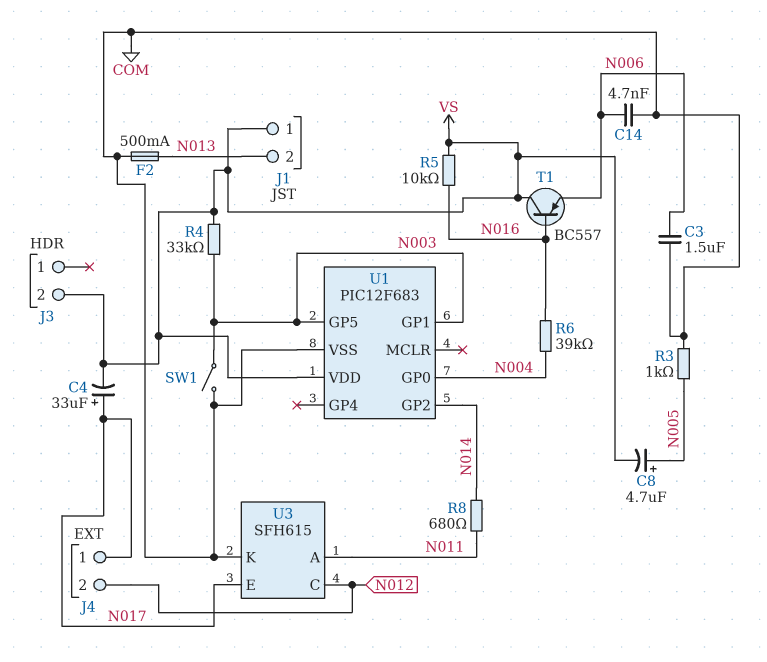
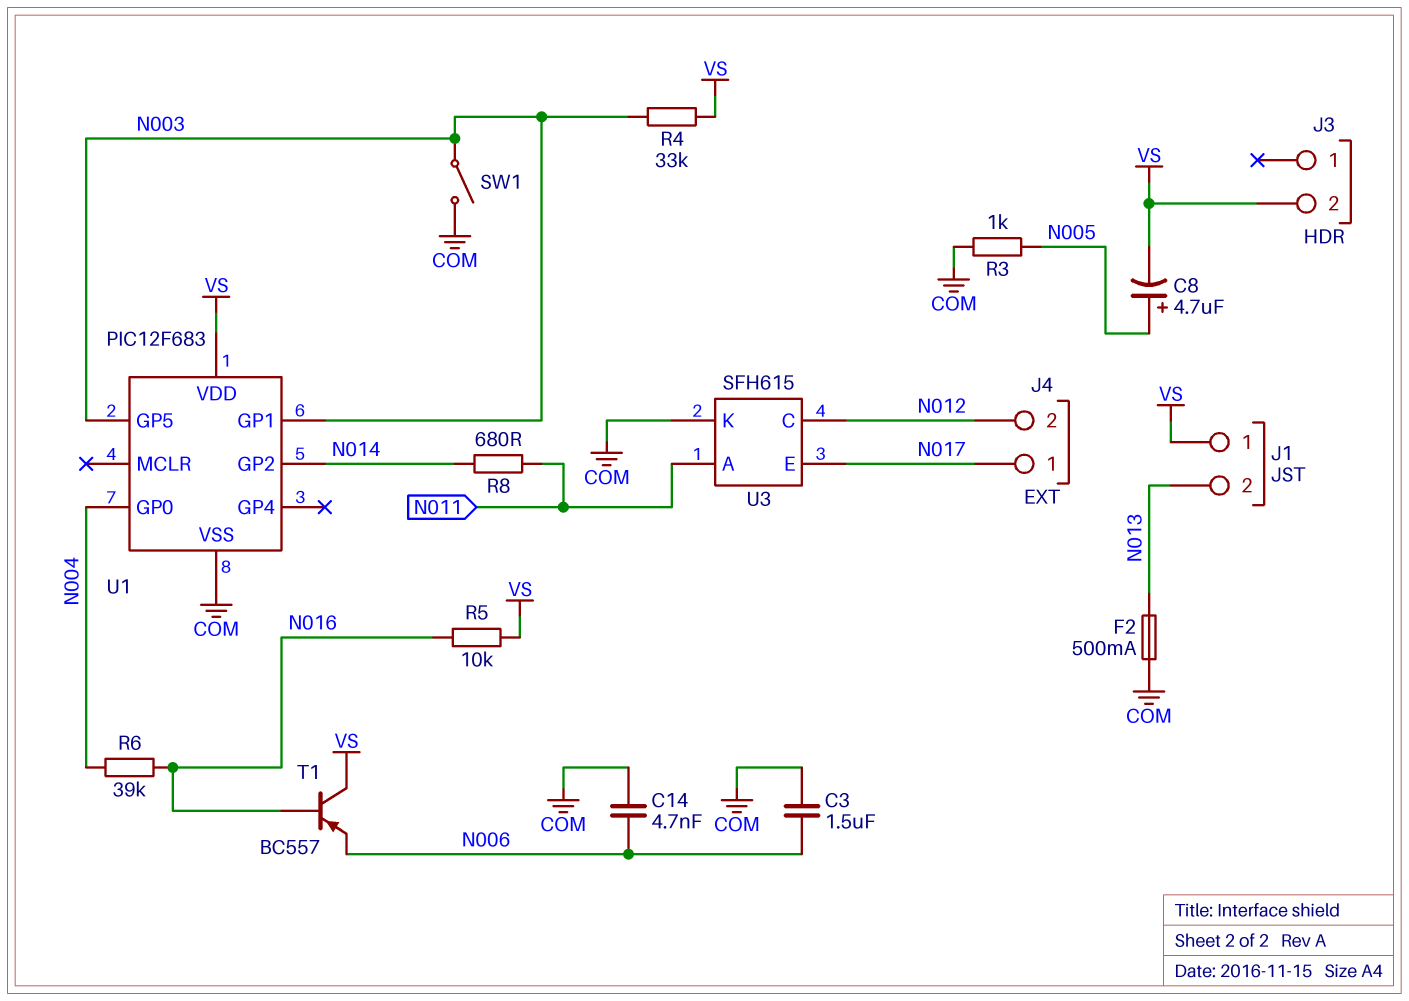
C4: 33uF (plus N017, minus VS) -> none

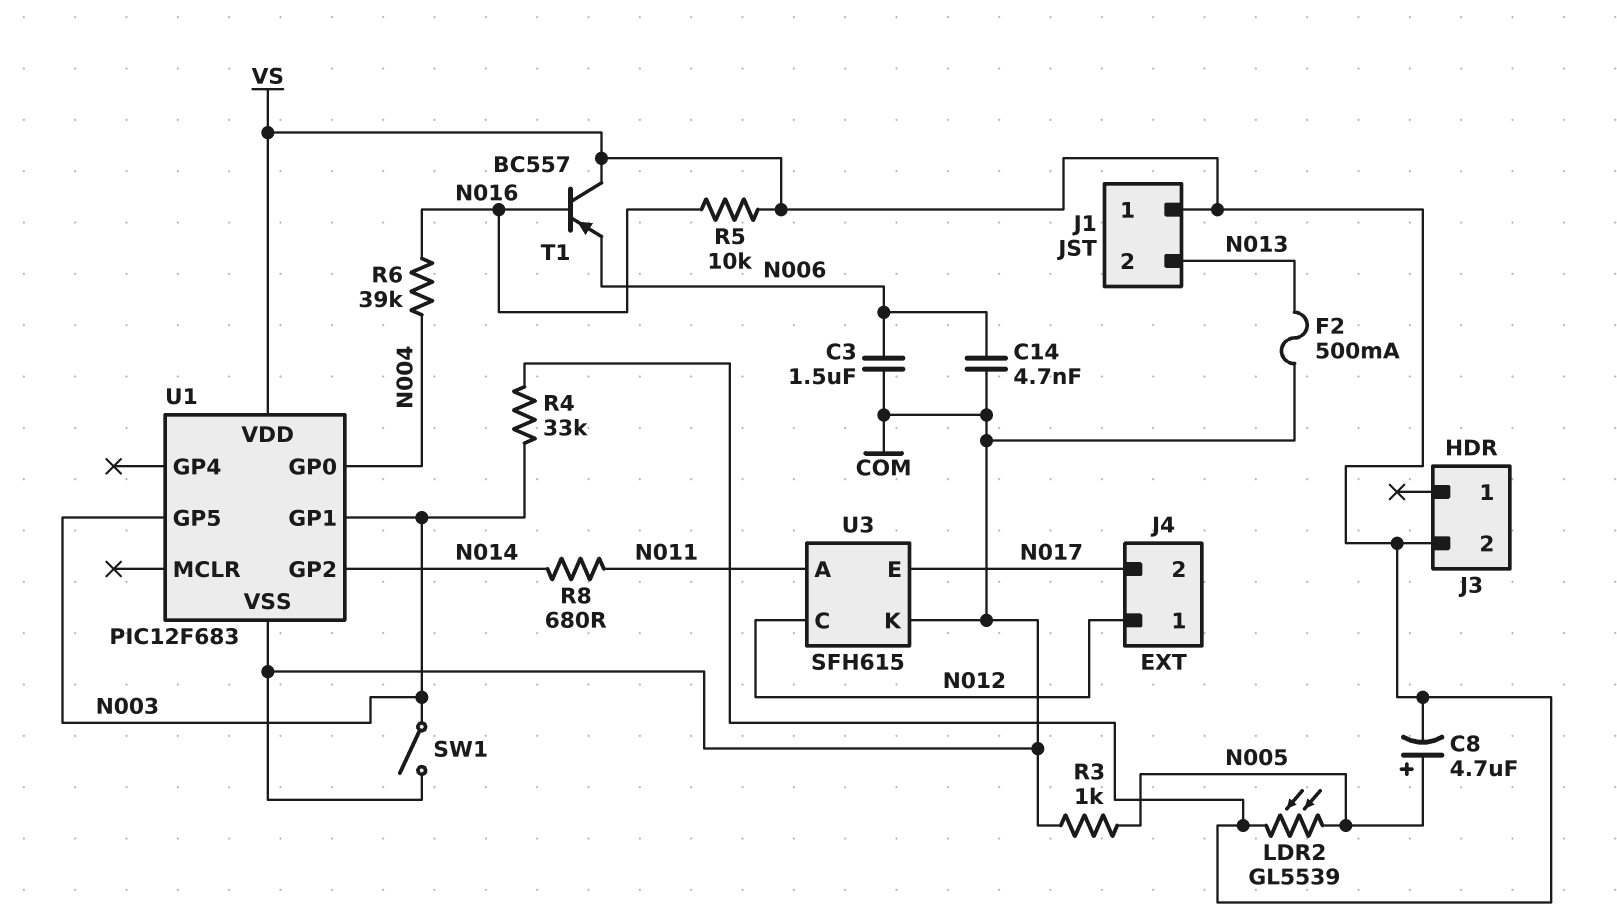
J4 pin 1: N017 -> N012
J4 pin 2: N012 -> N017
LDR2: none -> GL5539 (N005, VS)

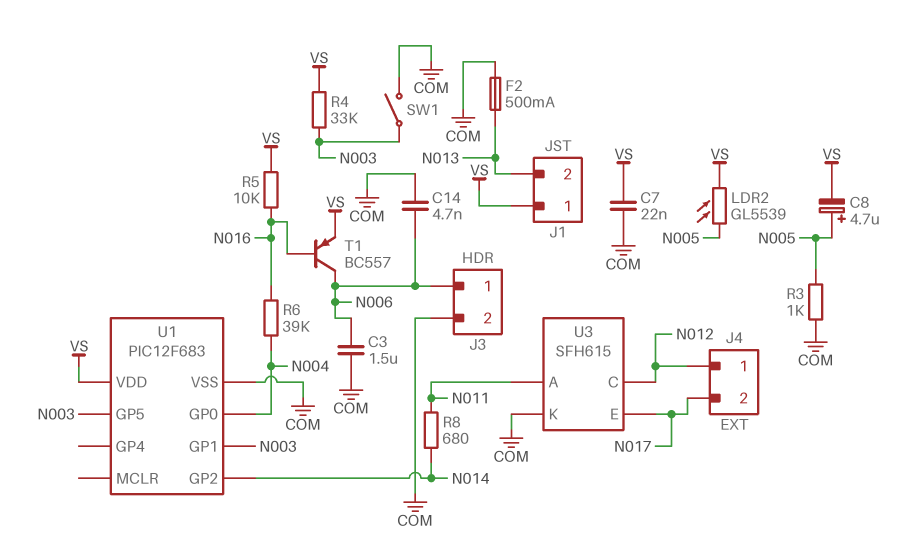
C7: none -> 22nF (COM, VS)
J3 pin 1: none -> N006
J3 pin 2: VS -> COM
T1: PNP BC557 (B N016, C VS, E N006) -> PNP BC557 (B N016, C N006, E VS)

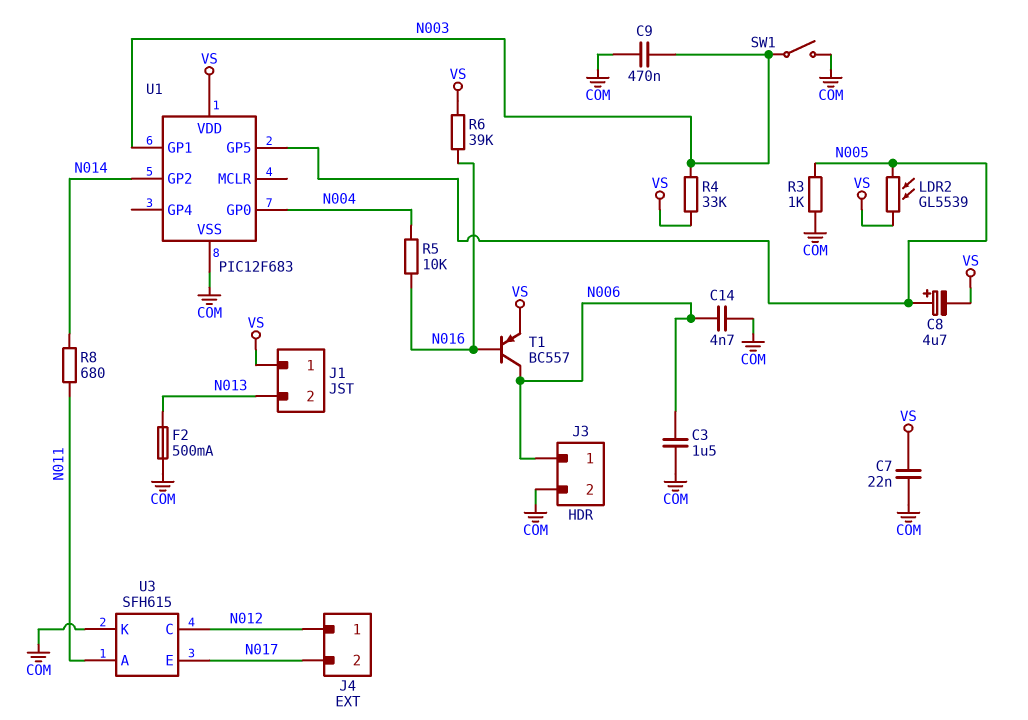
C9: none -> 470nF (COM, N003)
R5: 10k (N016, VS) -> 10k (N004, N016)
R6: 39k (N004, N016) -> 39k (N016, VS)
U1 pin GP5: N003 -> N005

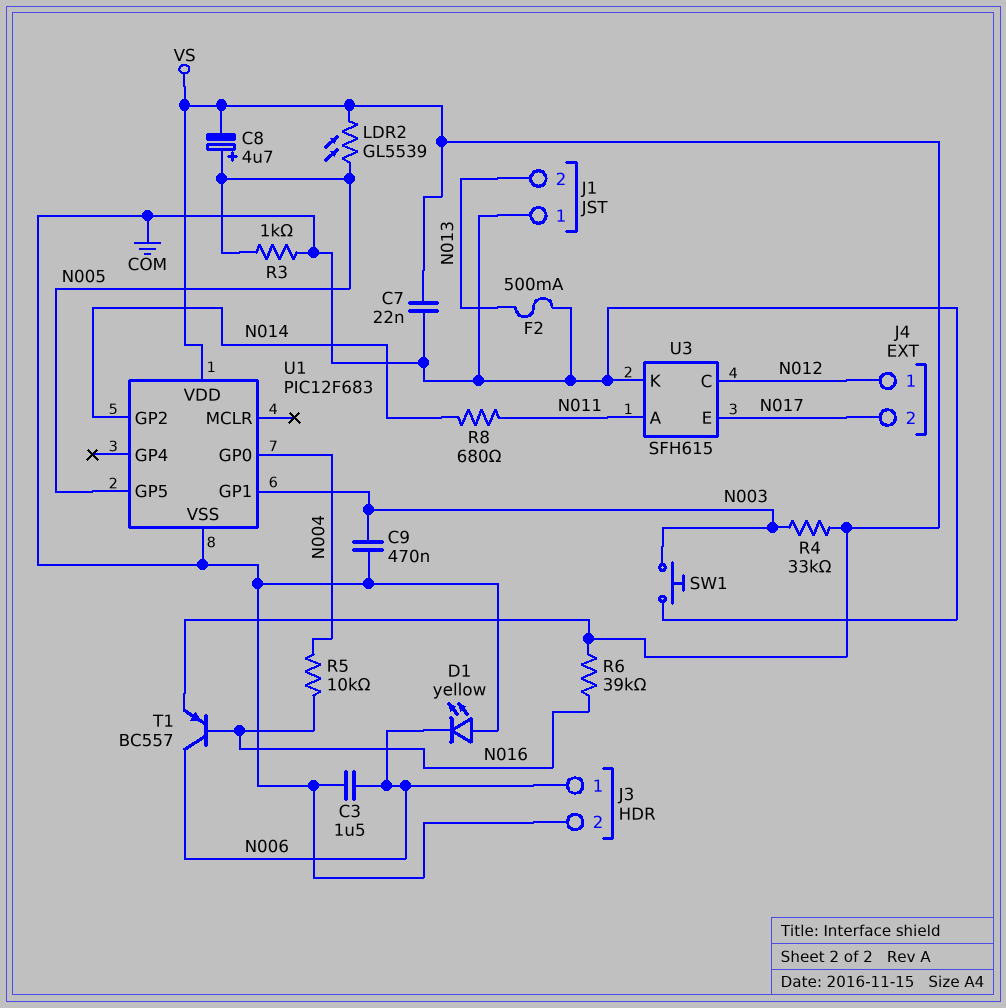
C14: 4.7nF (COM, N006) -> none
D1: none -> LED yellow (A COM, K N006)
J1 pin 1: VS -> COM
SW1: switch (COM, N003) -> button (COM, N003)

